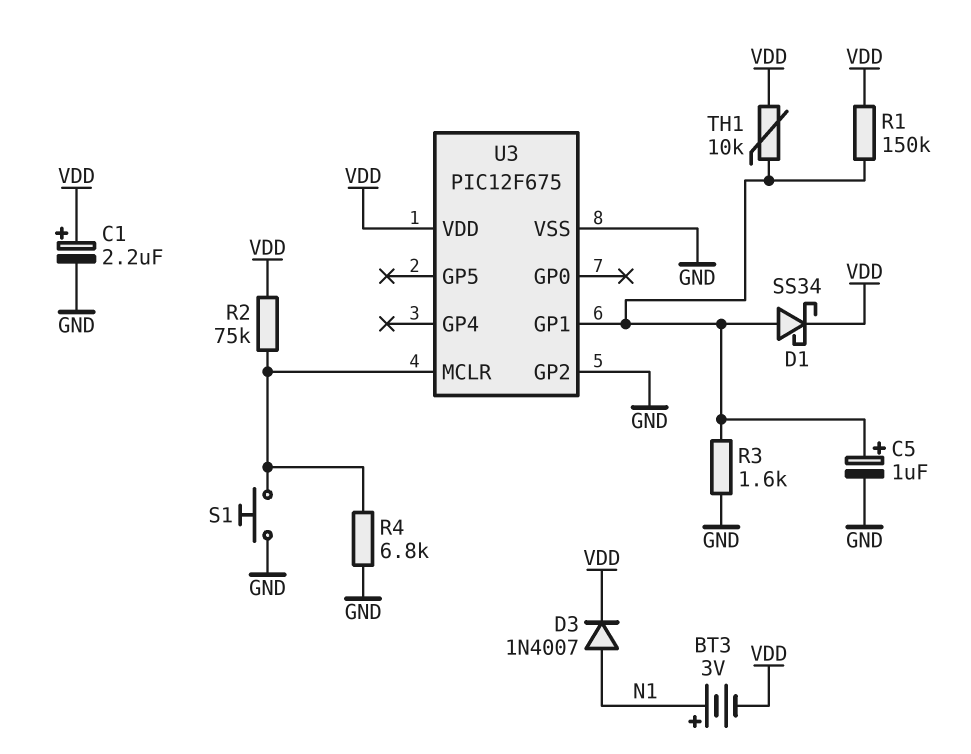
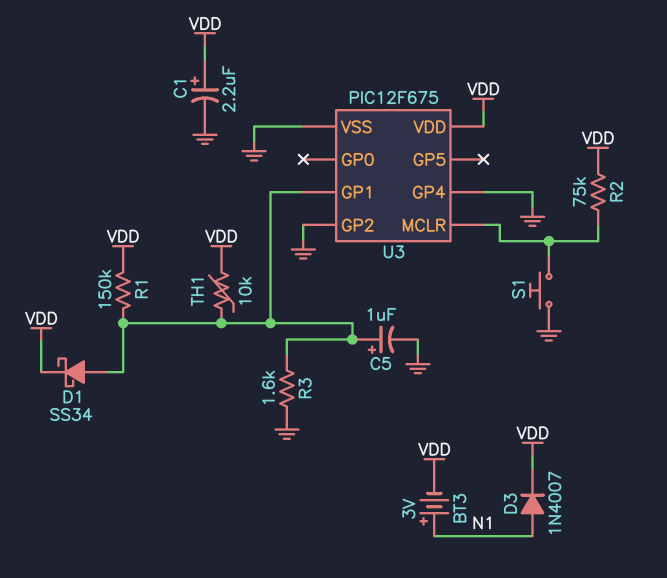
R4: 6.8k (GND, U3/MCLR) -> none
U3 pin GP4: none -> GND

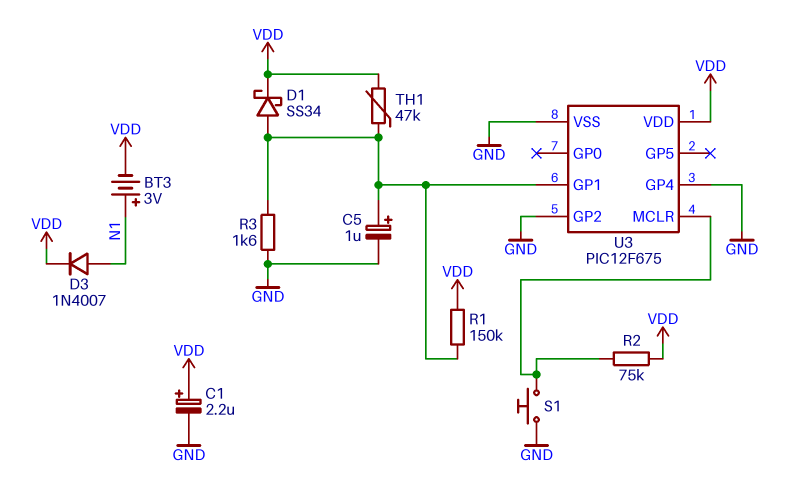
TH1: 10k (U3/GP1, VDD) -> 47k (U3/GP1, VDD)

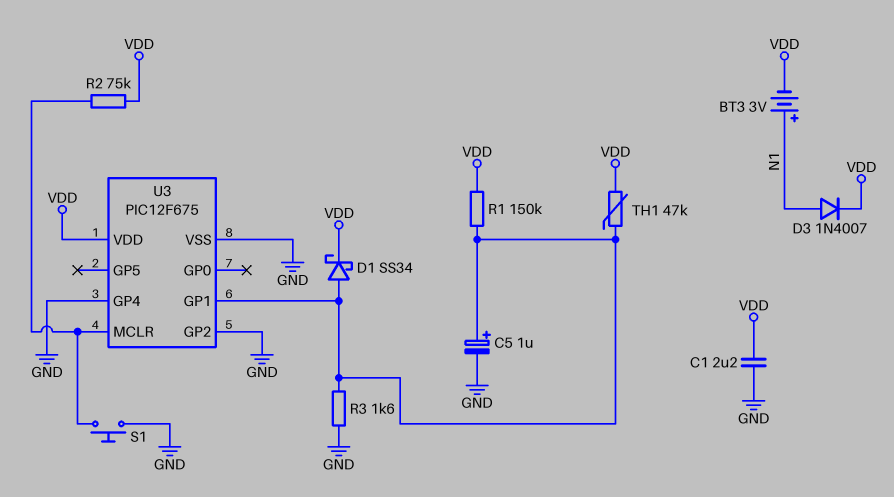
C1: 2.2uF (plus VDD, minus GND) -> 2.2uF (GND, VDD)

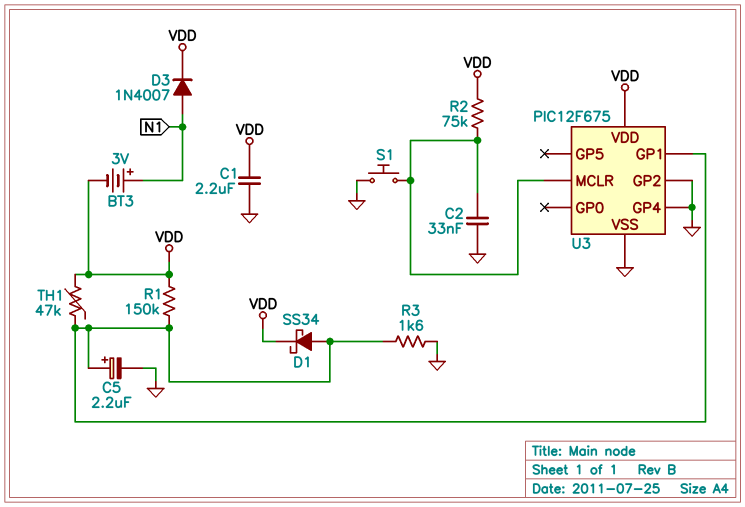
C2: none -> 33nF (GND, U3/MCLR)
C5: 1uF (plus U3/GP1, minus GND) -> 2.2uF (plus U3/GP1, minus GND)

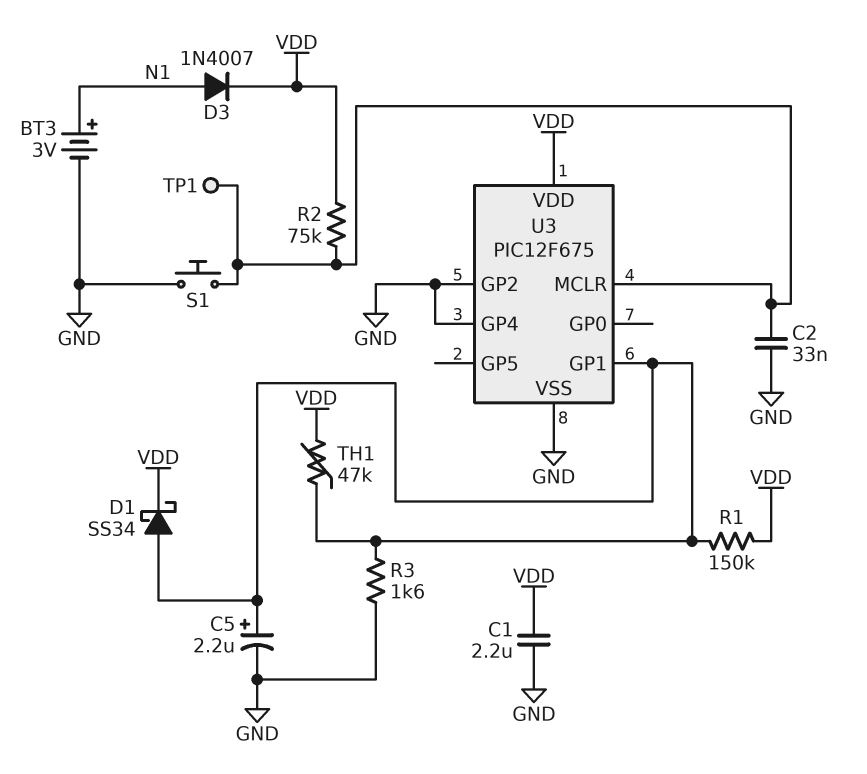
BT3: 3V (plus N1, minus VDD) -> 3V (plus N1, minus GND)
TP1: none -> test point (U3/MCLR)

